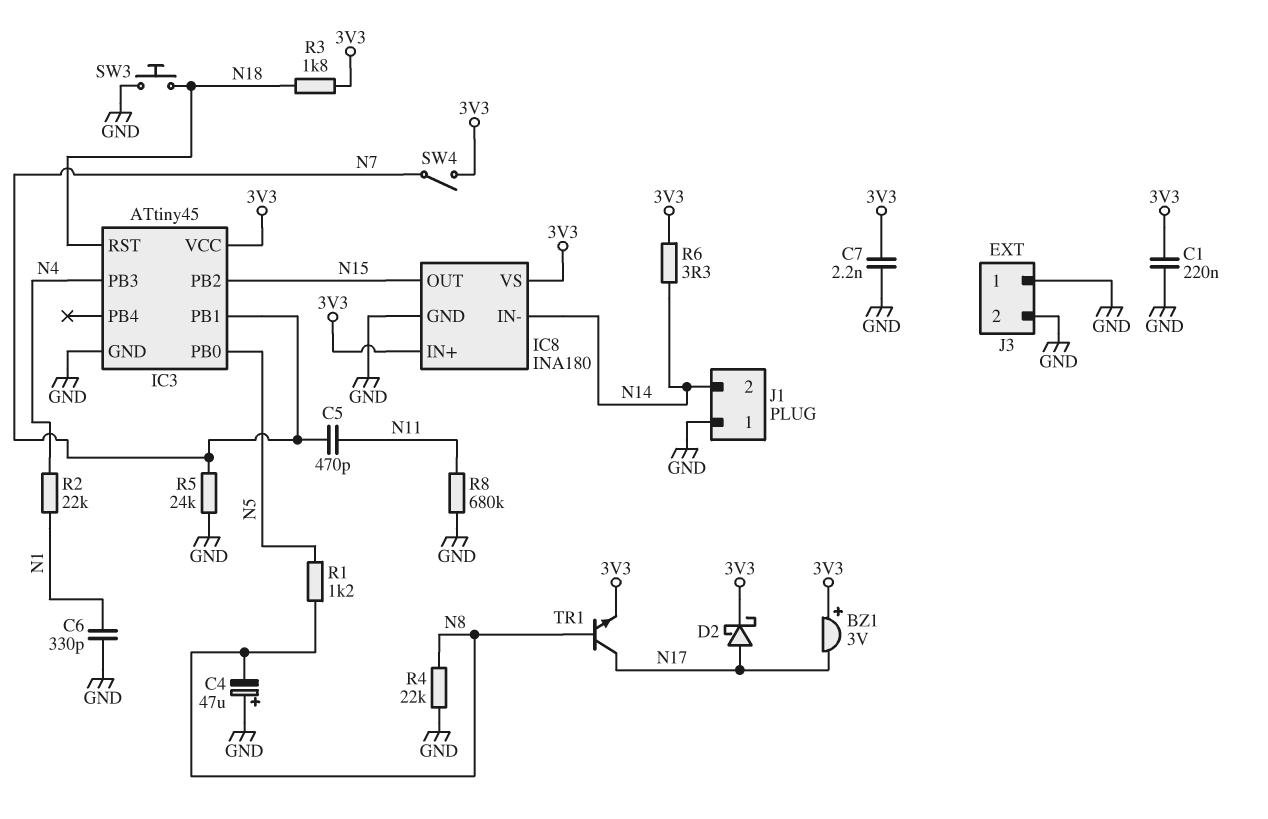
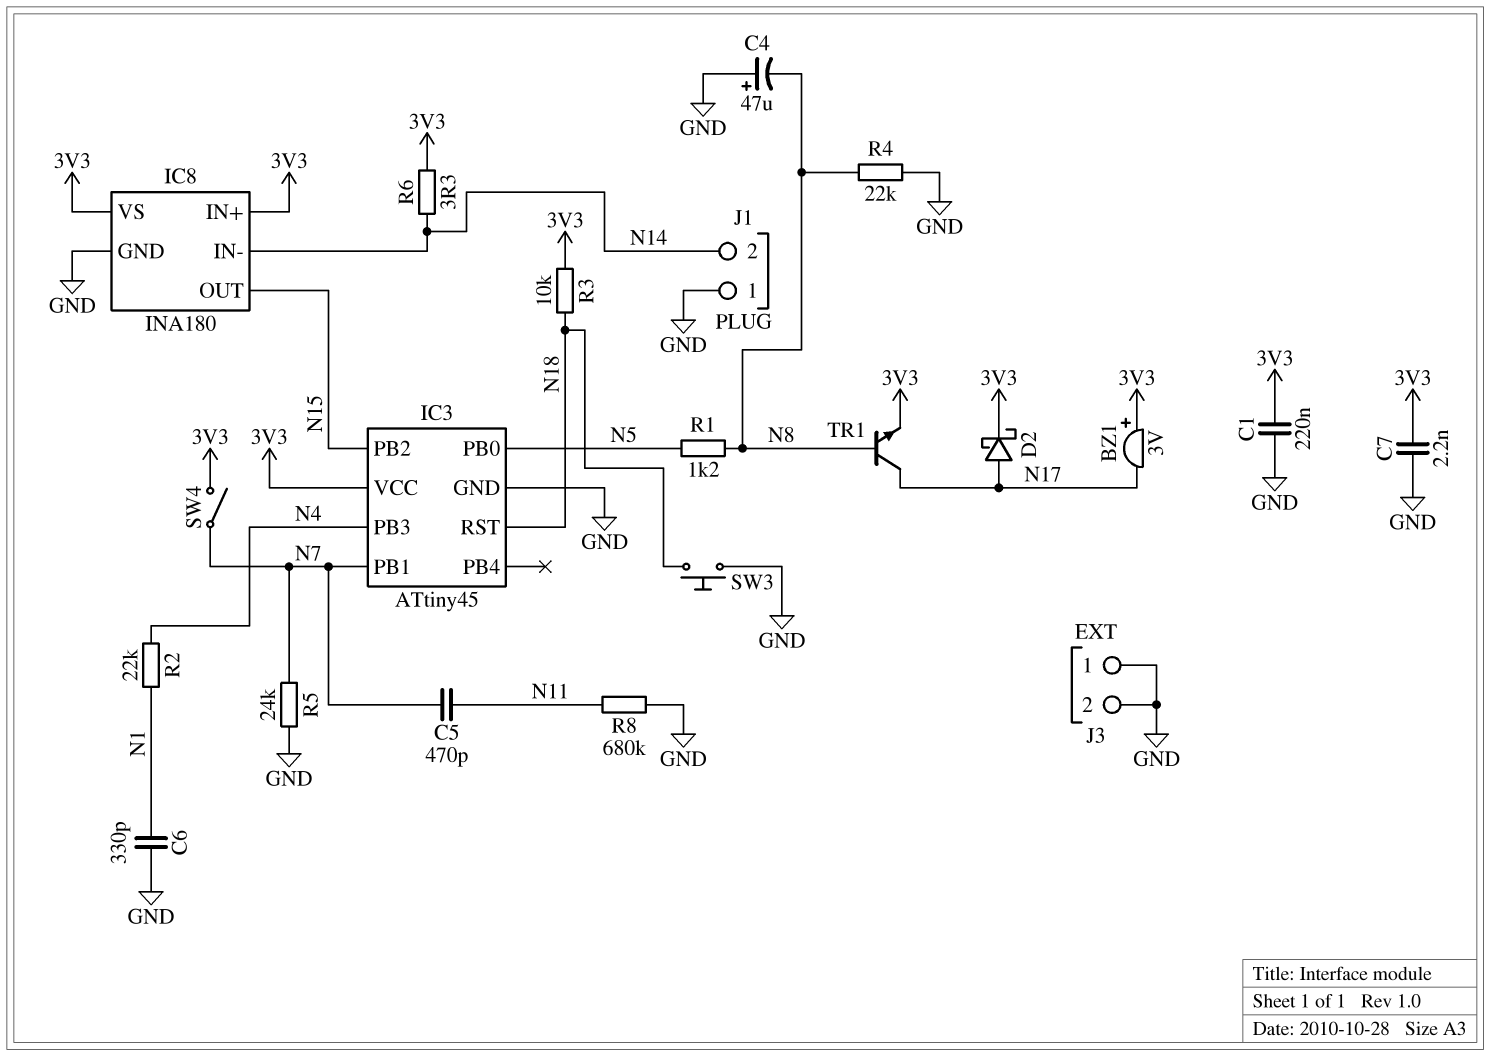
R3: 1.8k (3V3, N18) -> 10k (3V3, N18)

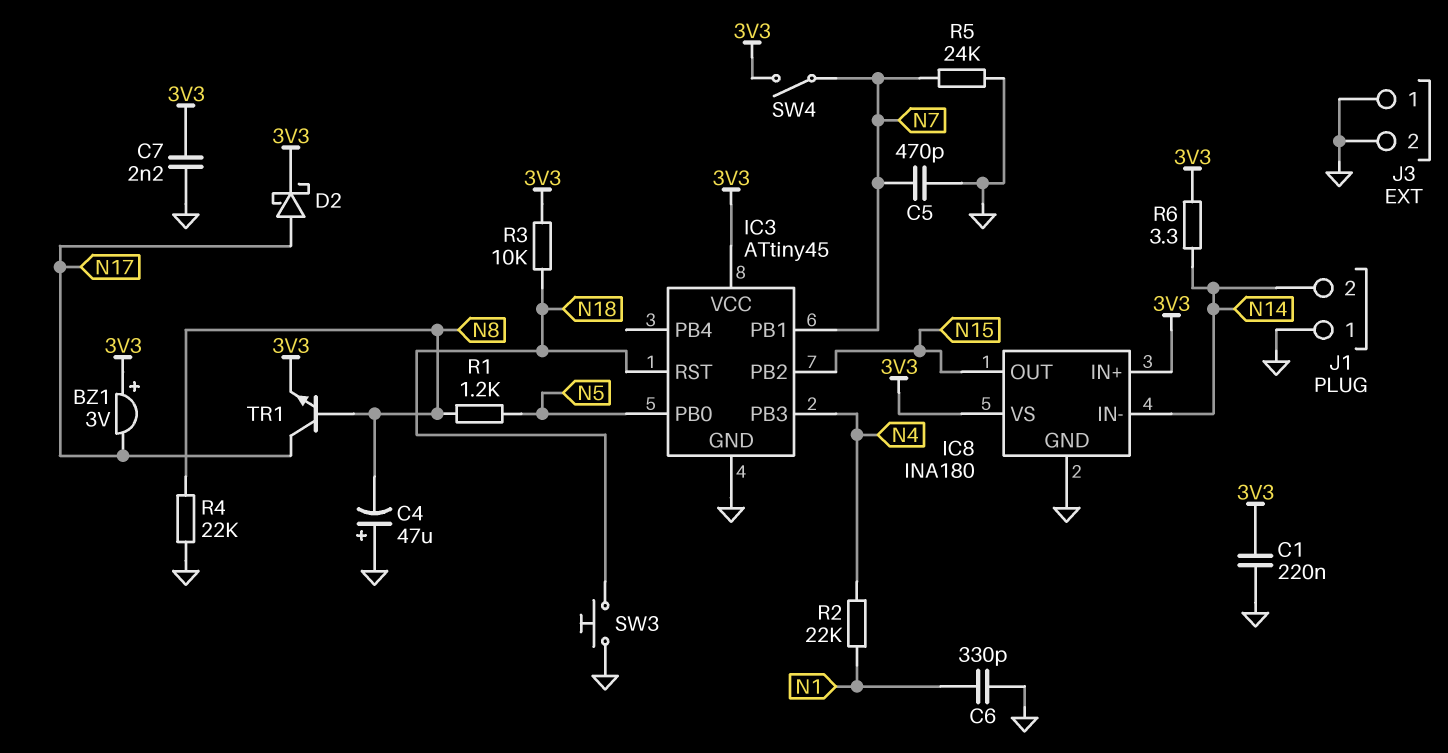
C5: 470pF (N7, N11) -> 470pF (GND, N7)
R8: 680k (GND, N11) -> none

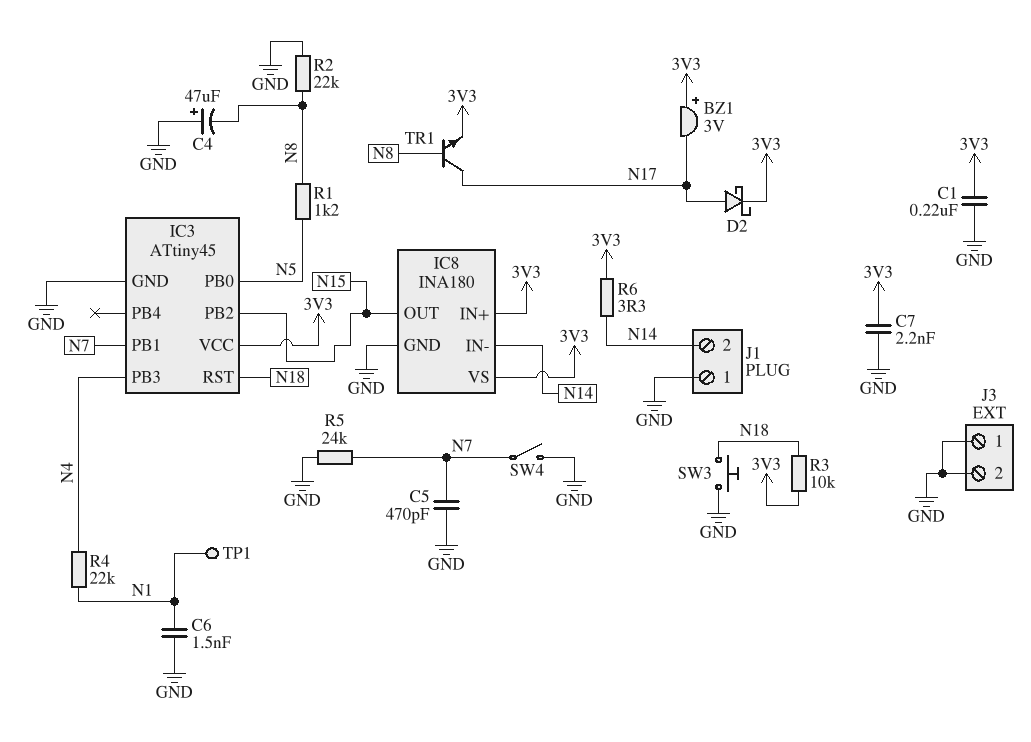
C6: 330pF (GND, N1) -> 1.5nF (GND, N1)
R2: 22k (N1, N4) -> 22k (GND, N8)
R4: 22k (GND, N8) -> 22k (N1, N4)
SW4: switch (3V3, N7) -> switch (GND, N7)
TP1: none -> test point (N1)

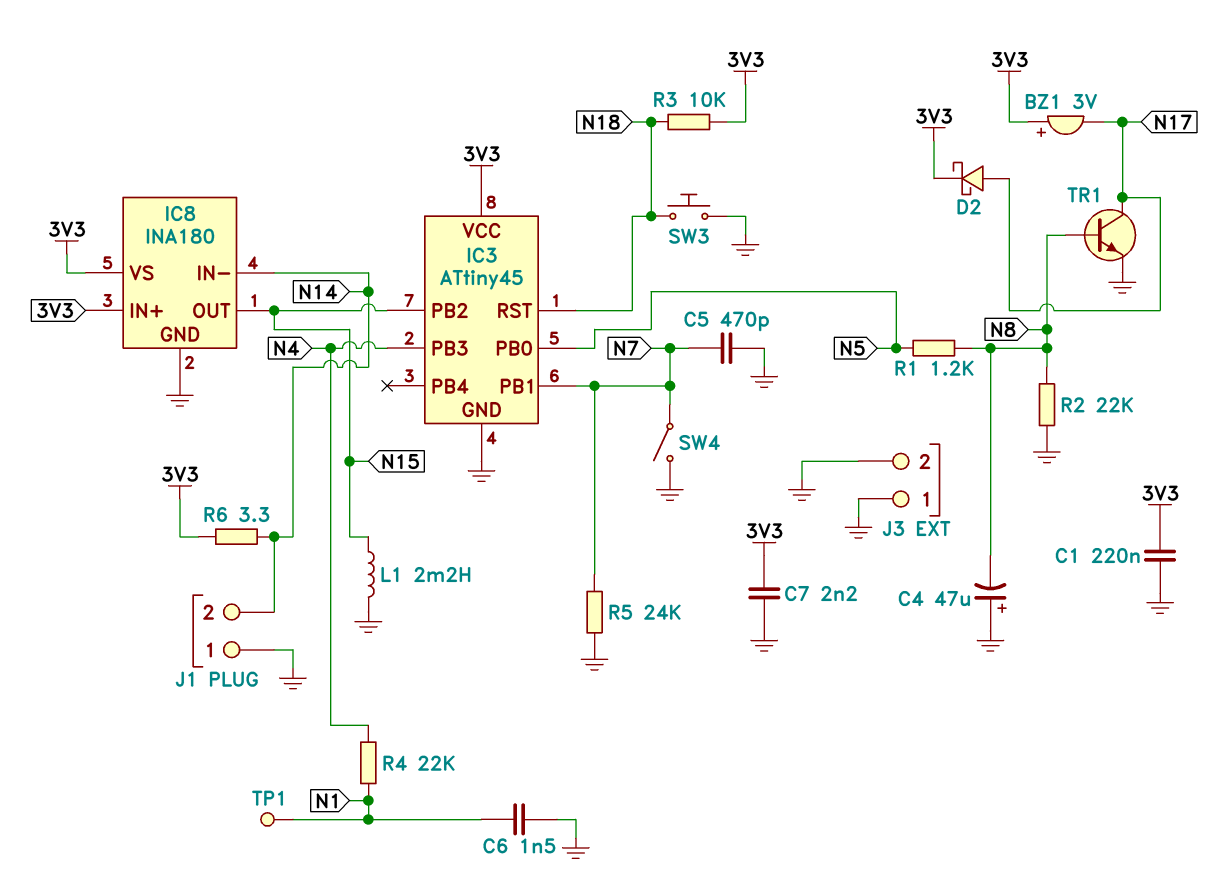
L1: none -> 2.2mH (GND, N15)
TR1: NPN (B N8, C N17, E 3V3) -> NPN (B N8, C N17, E GND)

